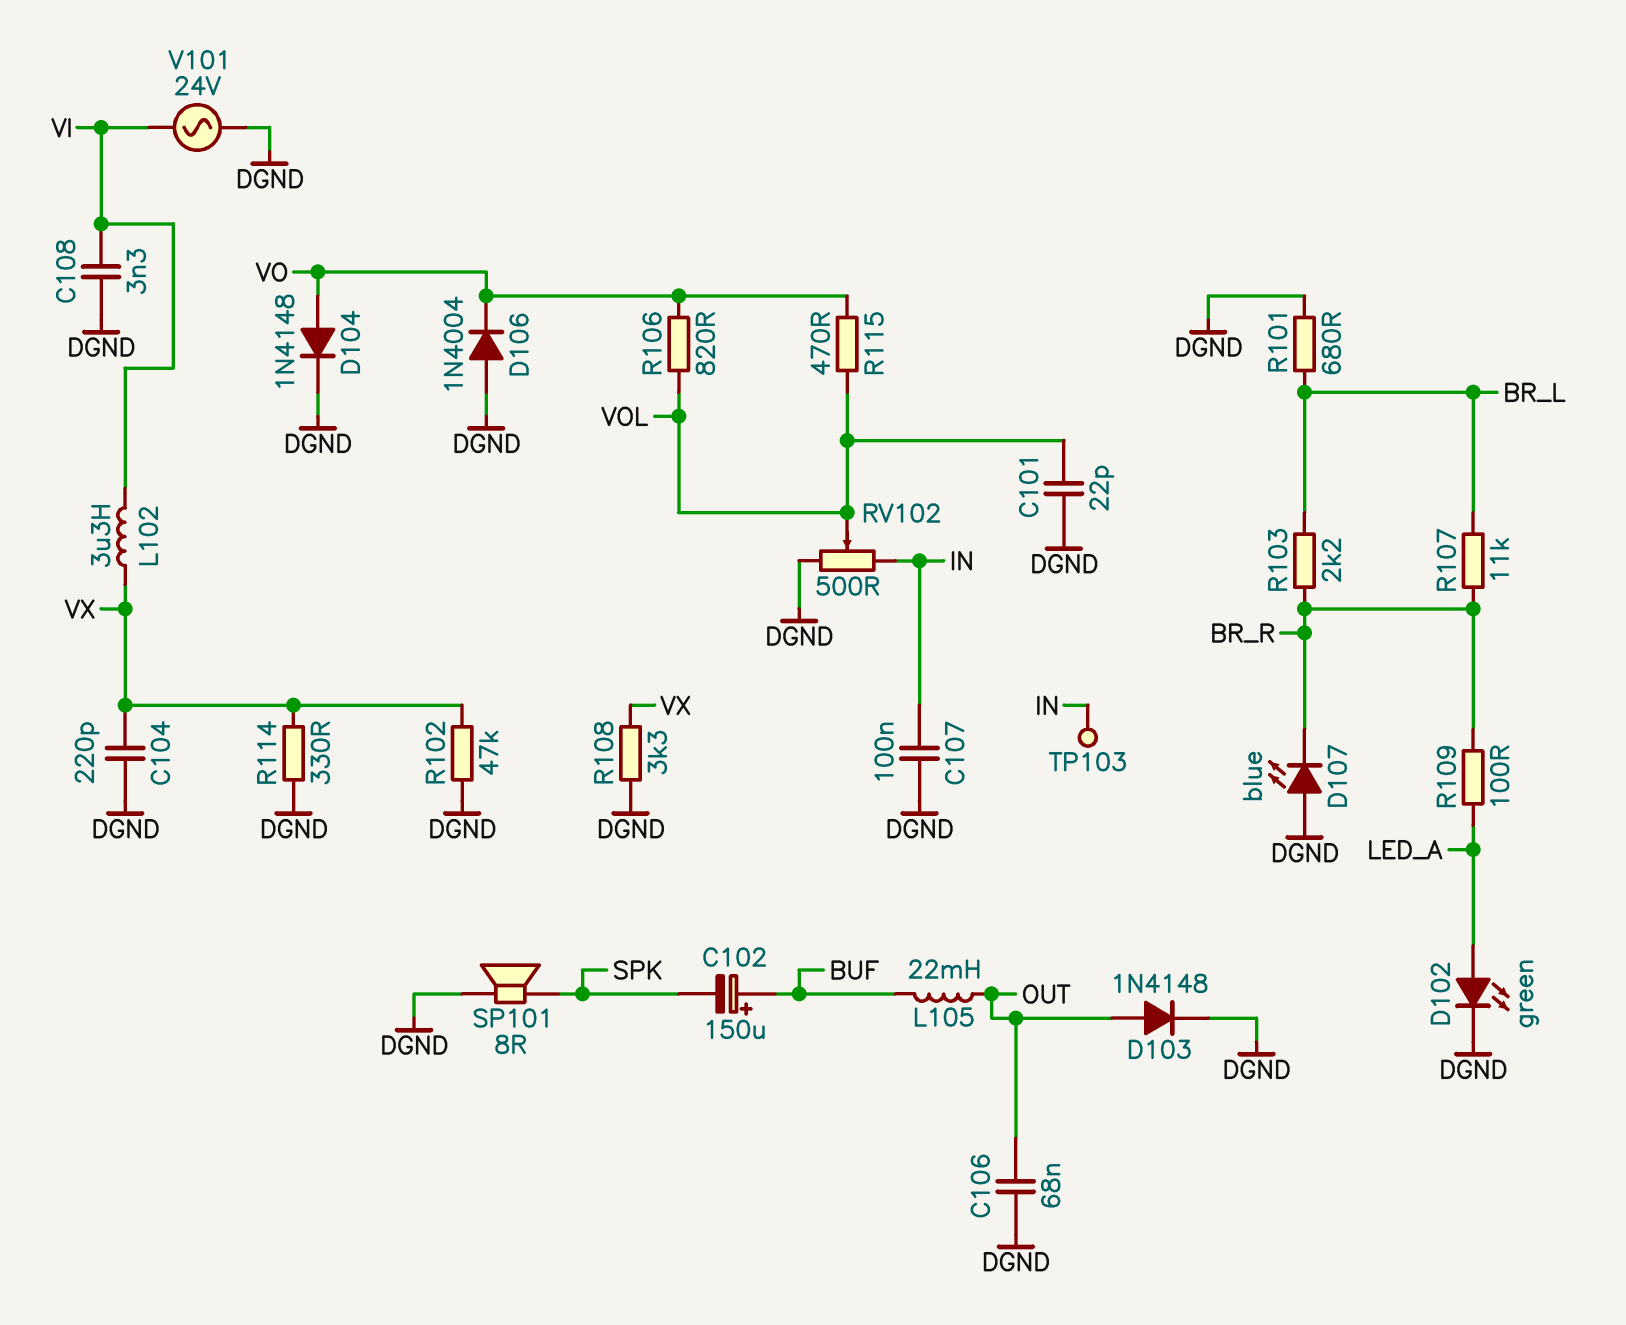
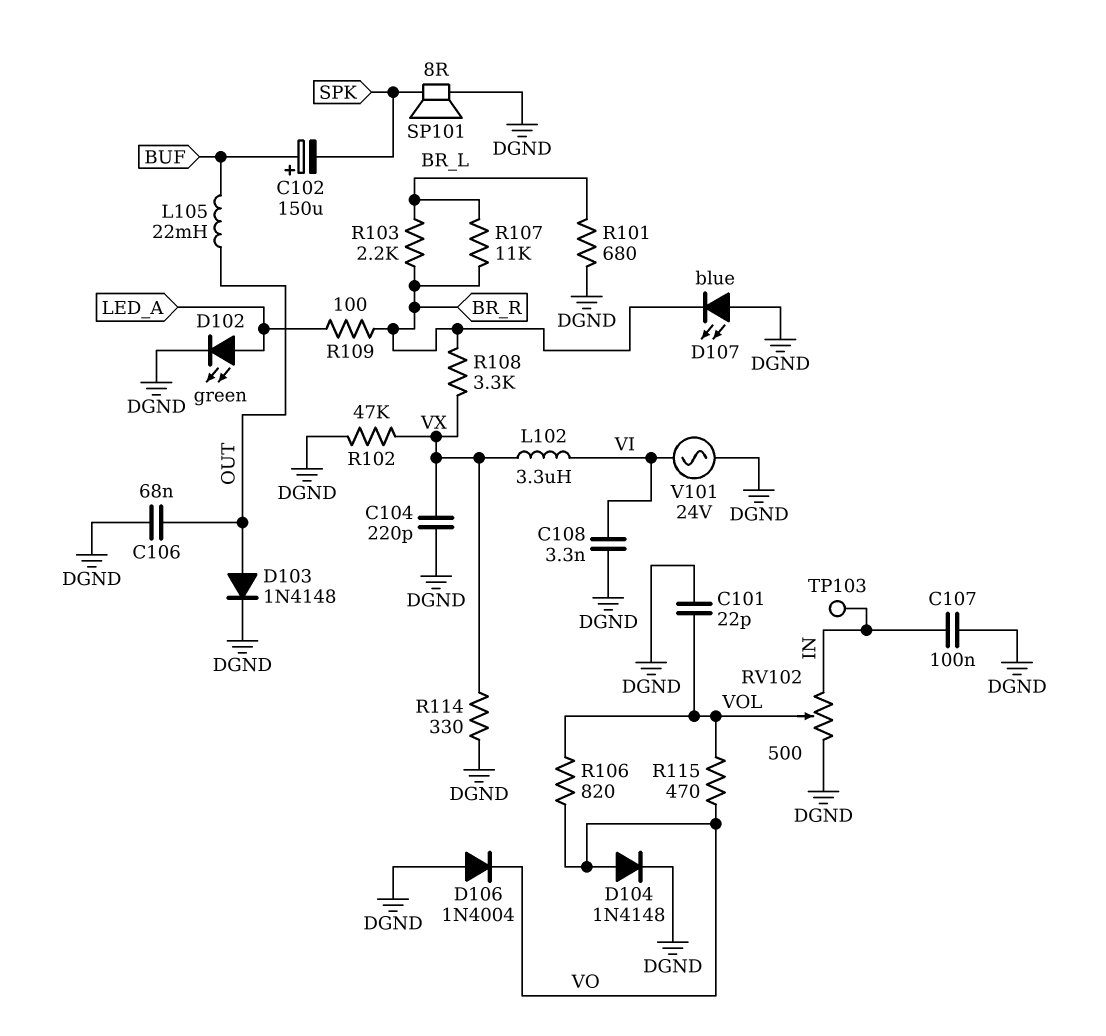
R108: 3.3k (DGND, VX) -> 3.3k (BR_R, VX)

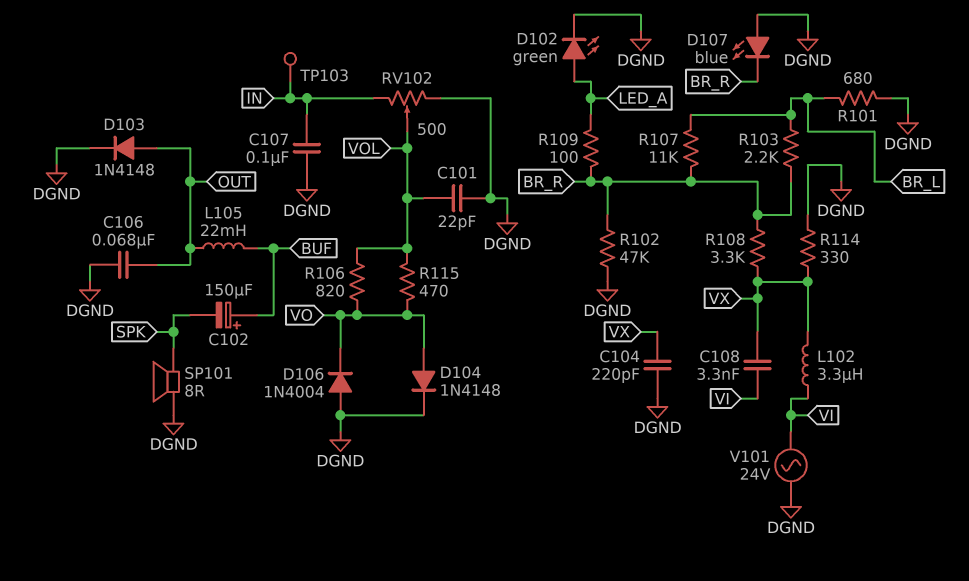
C108: 3.3nF (DGND, VI) -> 3.3nF (VI, VX)
R102: 47k (DGND, VX) -> 47k (BR_R, DGND)

